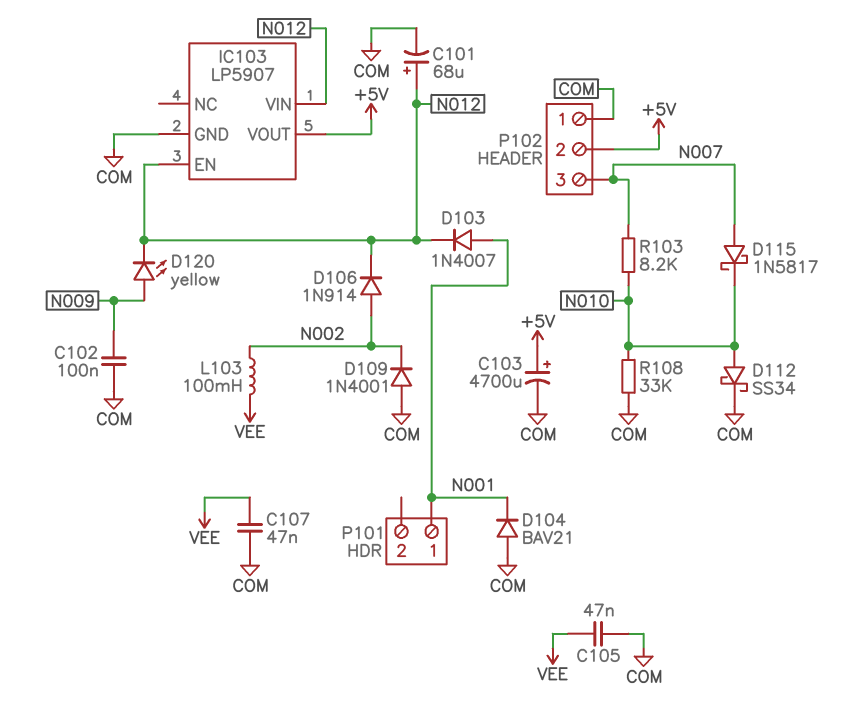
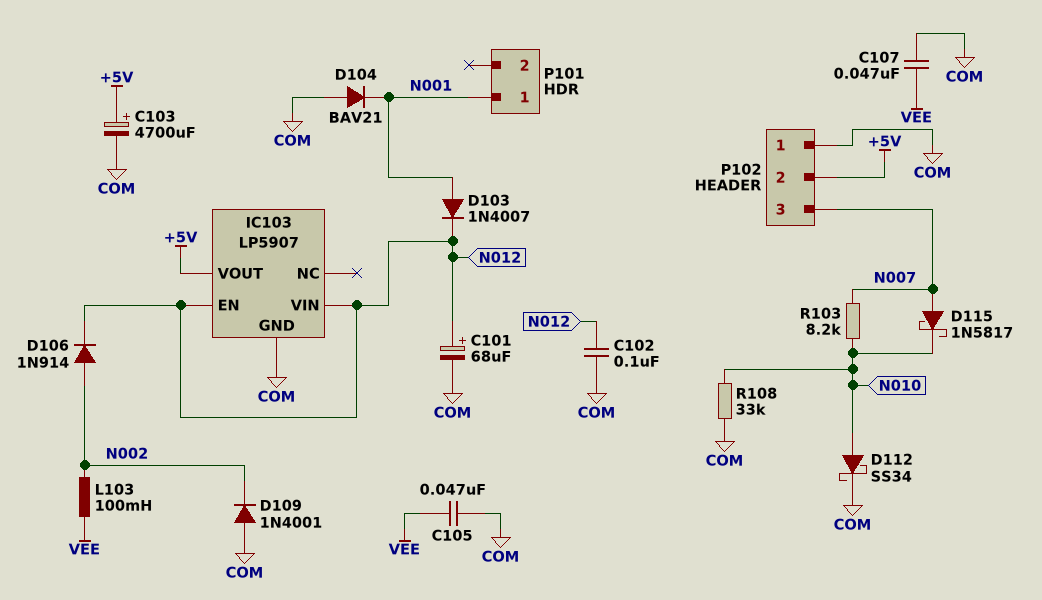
C102: 100nF (COM, N009) -> 100nF (COM, N012)
D120: LED yellow (A N009, K N012) -> none

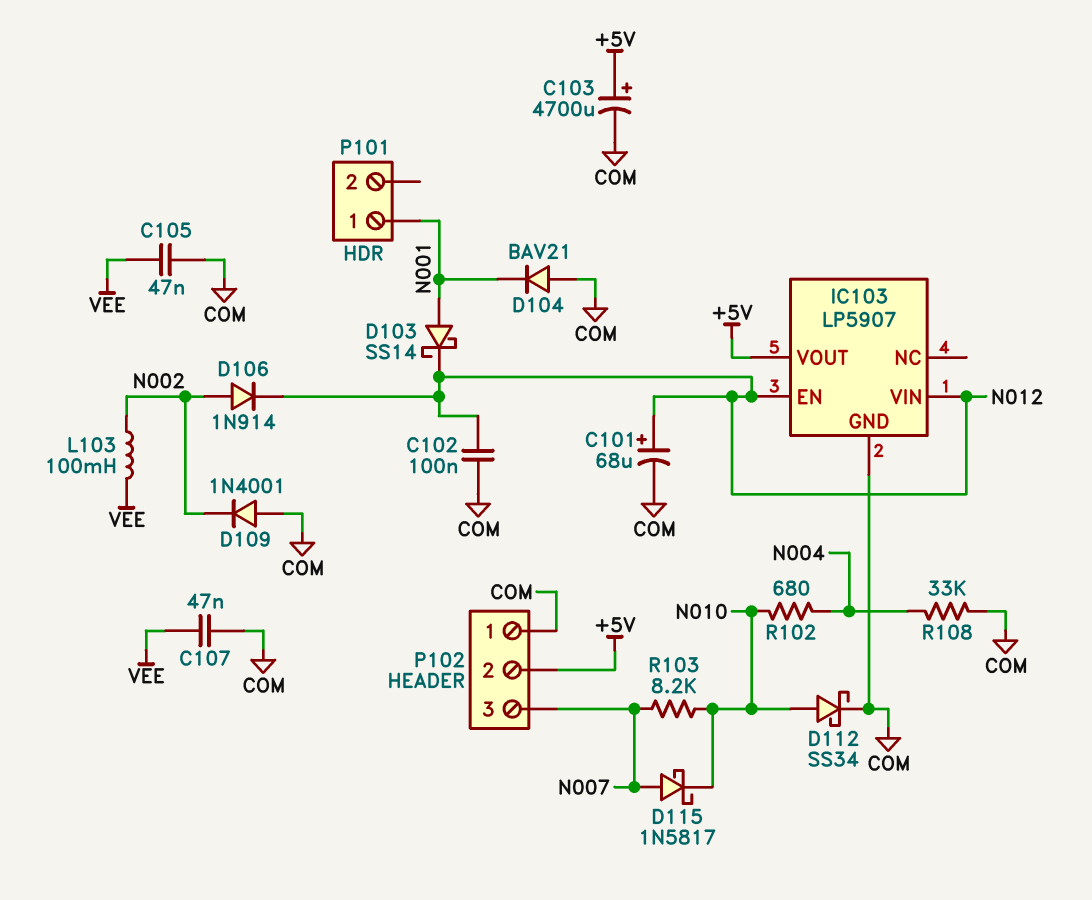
D103: diode 1N4007 (A N001, K N012) -> schottky SS14 (A N001, K N012)
R102: none -> 680 (N004, N010)
R108: 33k (COM, N010) -> 33k (COM, N004)

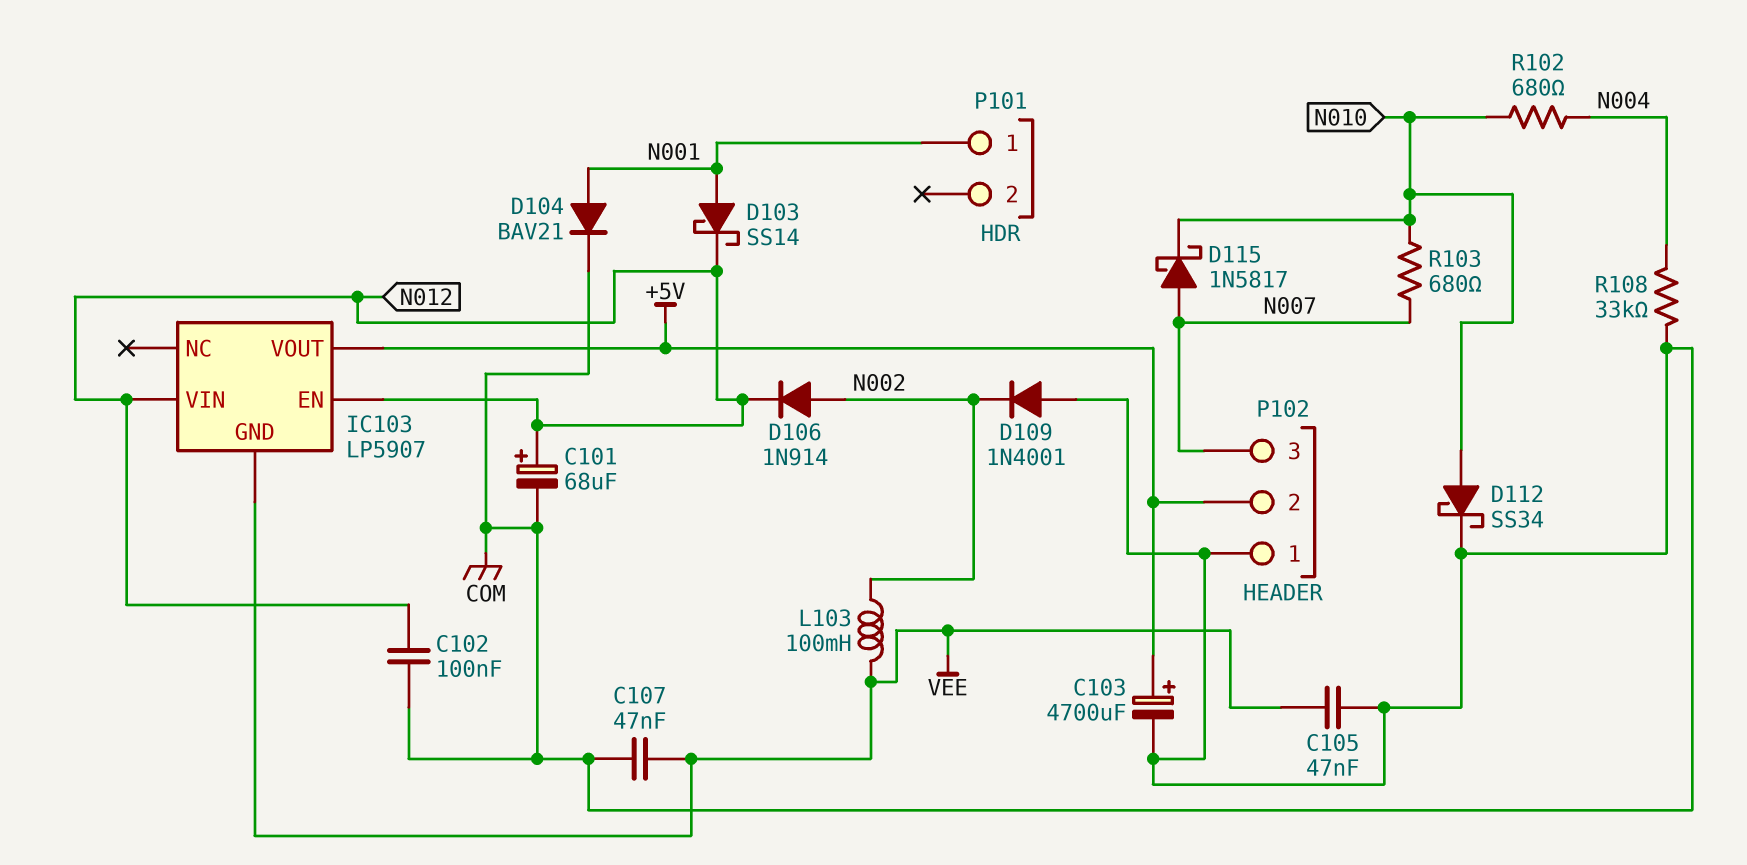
D104: diode BAV21 (A COM, K N001) -> diode BAV21 (A N001, K COM)
IC103 pin GND: COM -> VEE
R103: 8.2k (N007, N010) -> 680 (N007, N010)

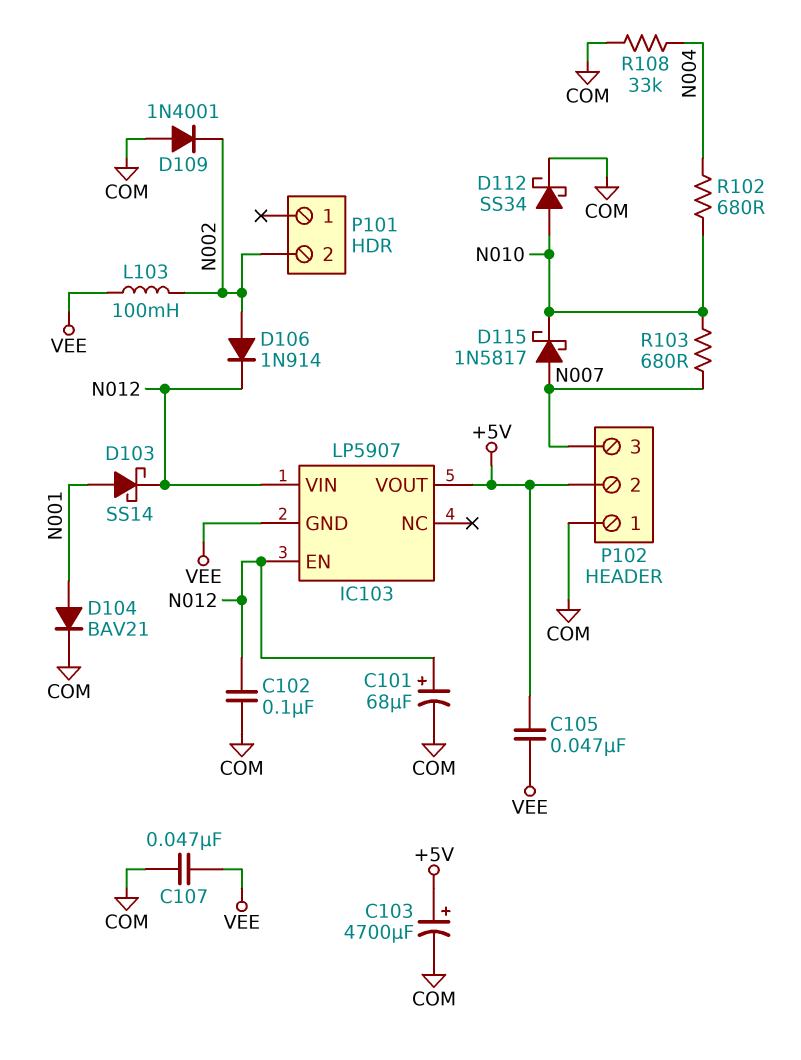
C105: 47nF (COM, VEE) -> 47nF (+5V, VEE)
P101 pin 1: N001 -> none
P101 pin 2: none -> N002

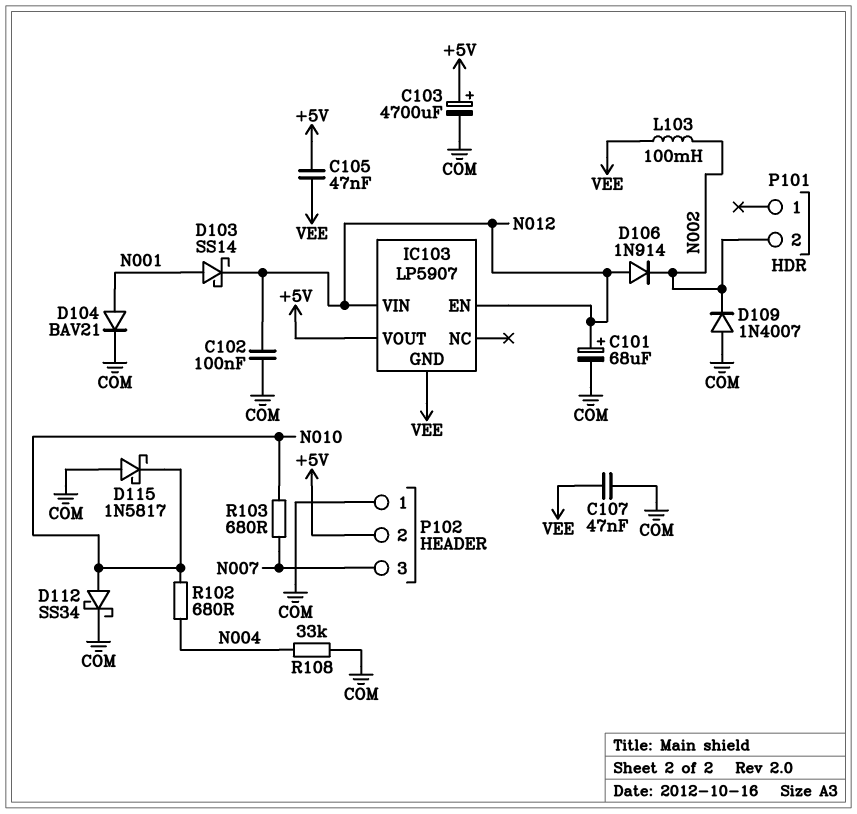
D106: diode 1N914 (A N002, K N012) -> diode 1N914 (A N012, K N002)
D109: diode 1N4001 (A COM, K N002) -> diode 1N4007 (A COM, K N002)
D115: schottky 1N5817 (A N007, K N010) -> schottky 1N5817 (A COM, K N010)

